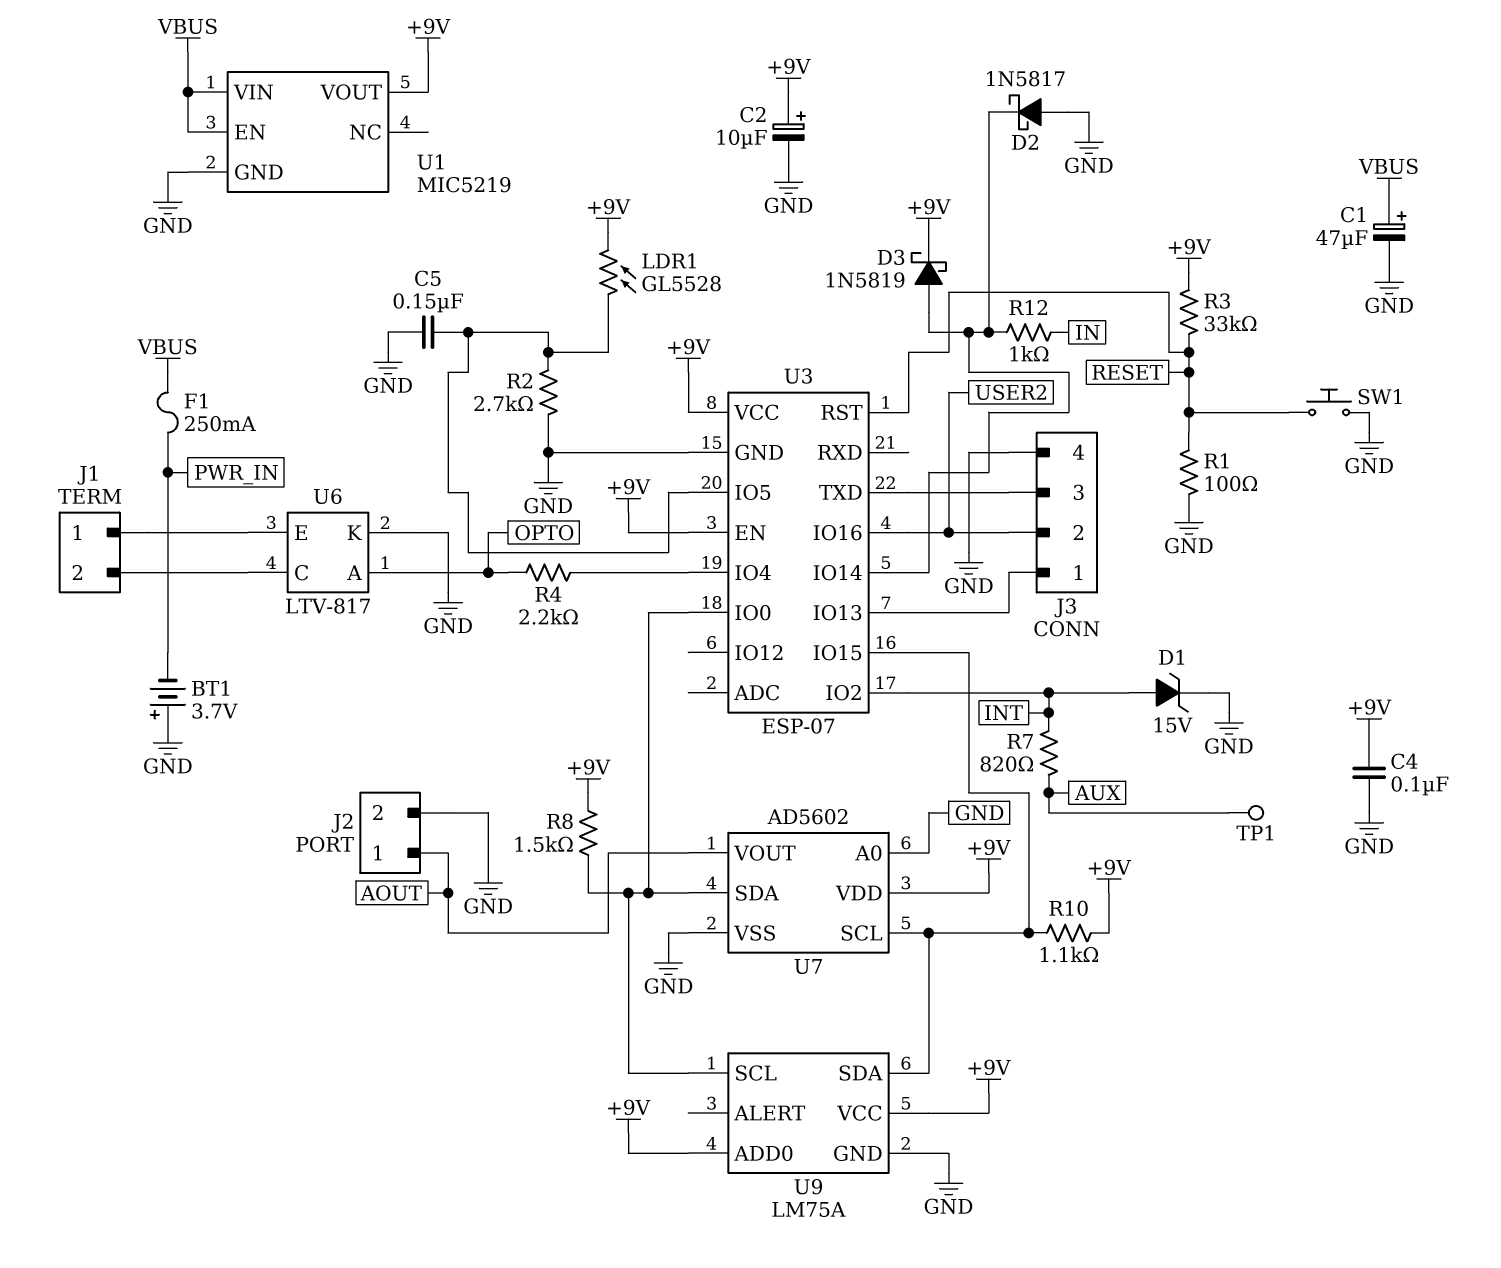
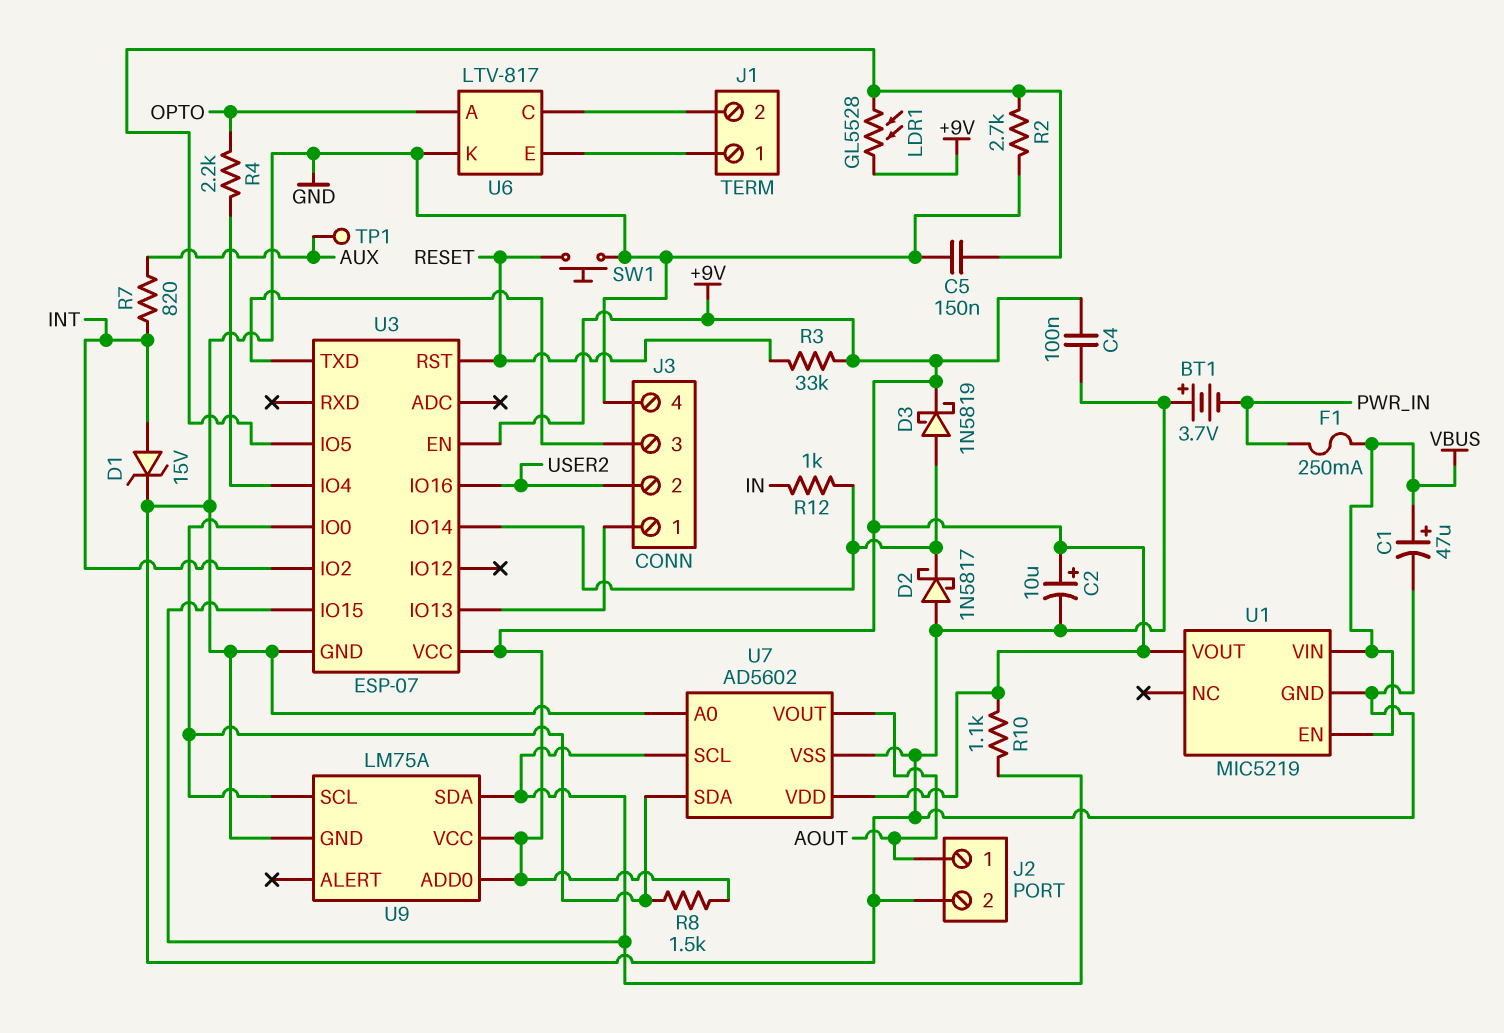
R1: 100 (GND, RESET) -> none

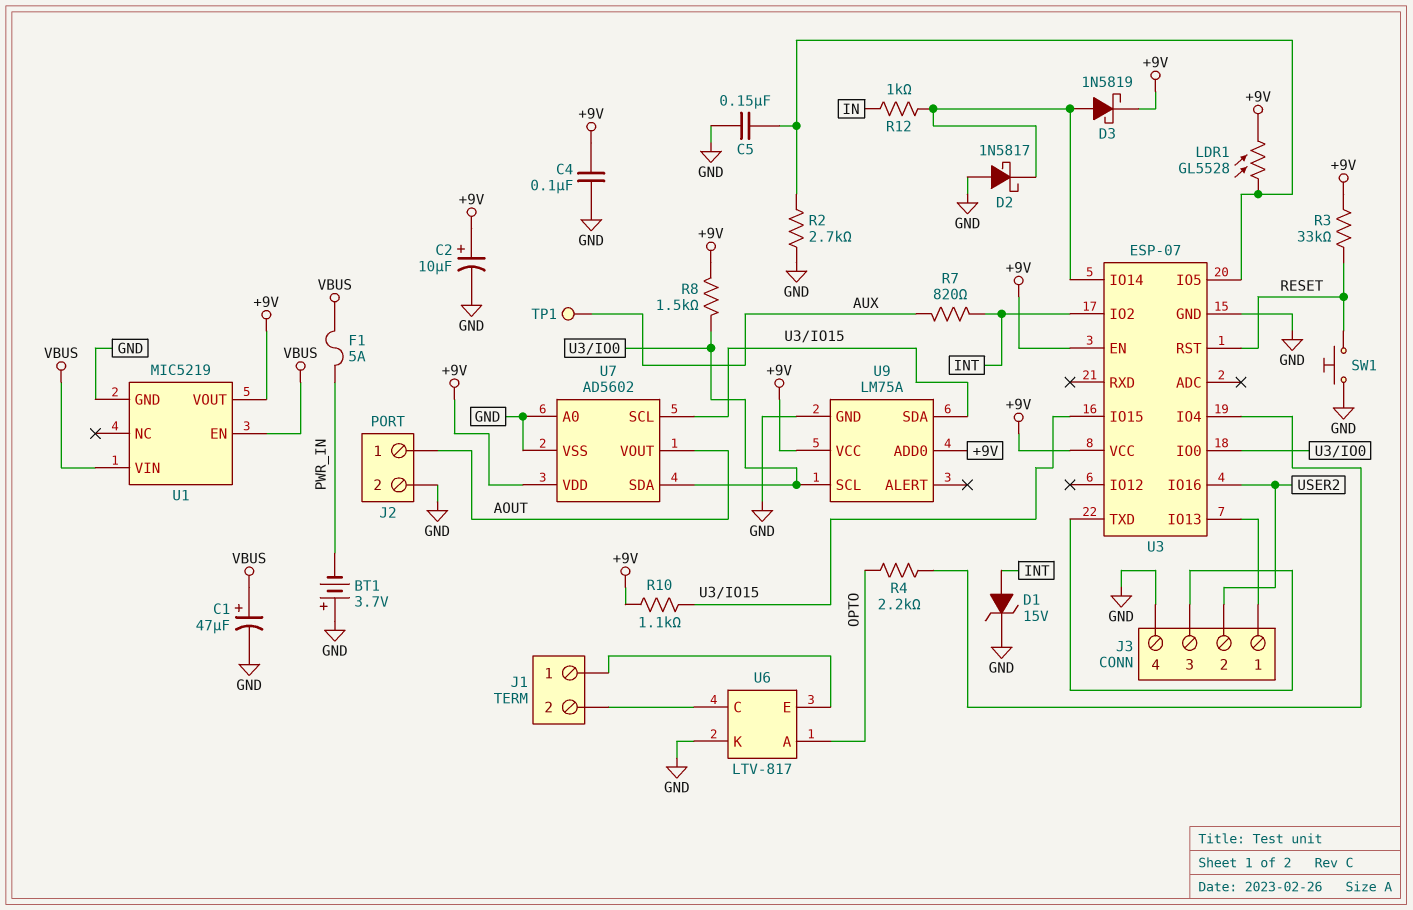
F1: 250mA (PWR_IN, VBUS) -> 5A (PWR_IN, VBUS)

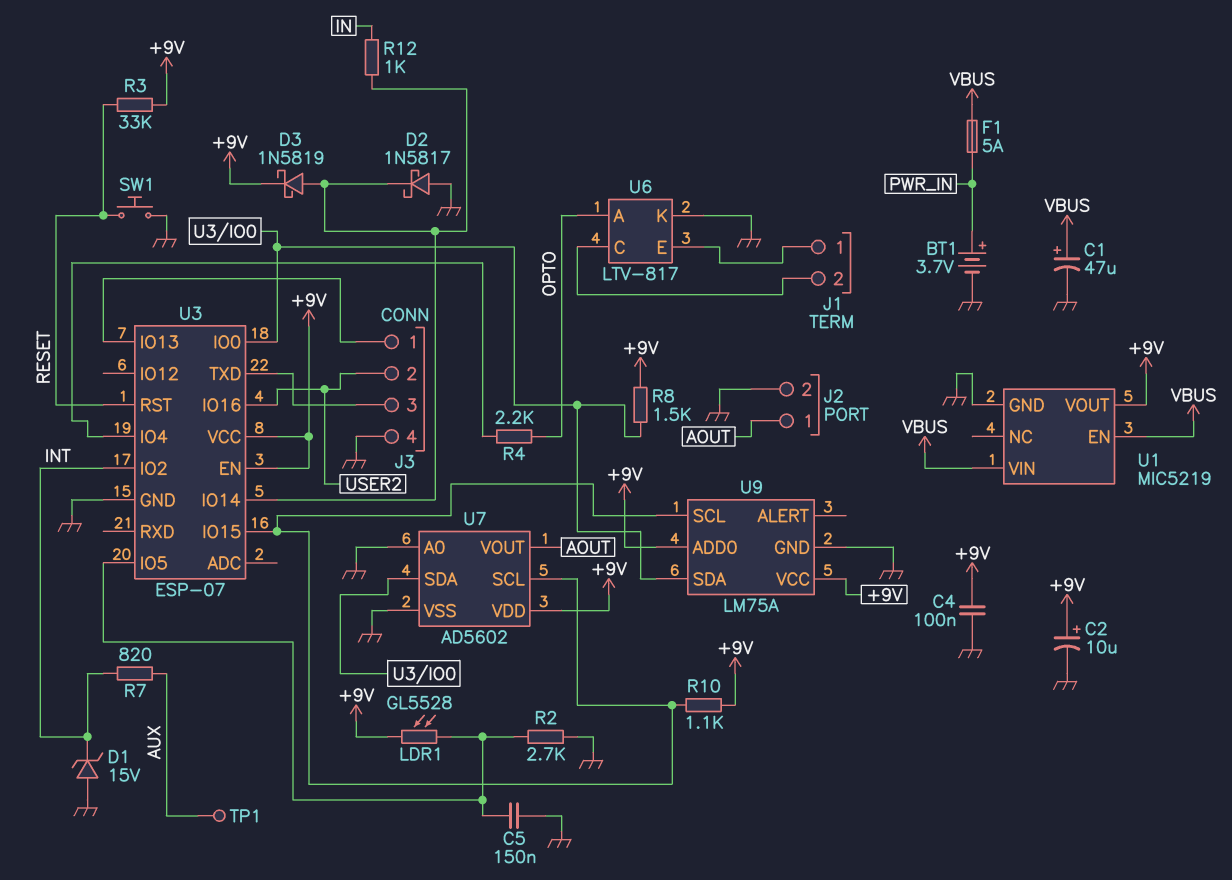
BT1: 3.7V (plus GND, minus PWR_IN) -> 3.7V (plus PWR_IN, minus GND)
D1: zener 15V (A INT, K GND) -> zener 15V (A GND, K INT)
U9 pin SCL: U3/IO0 -> U3/IO15
U9 pin SDA: U3/IO15 -> U3/IO0

